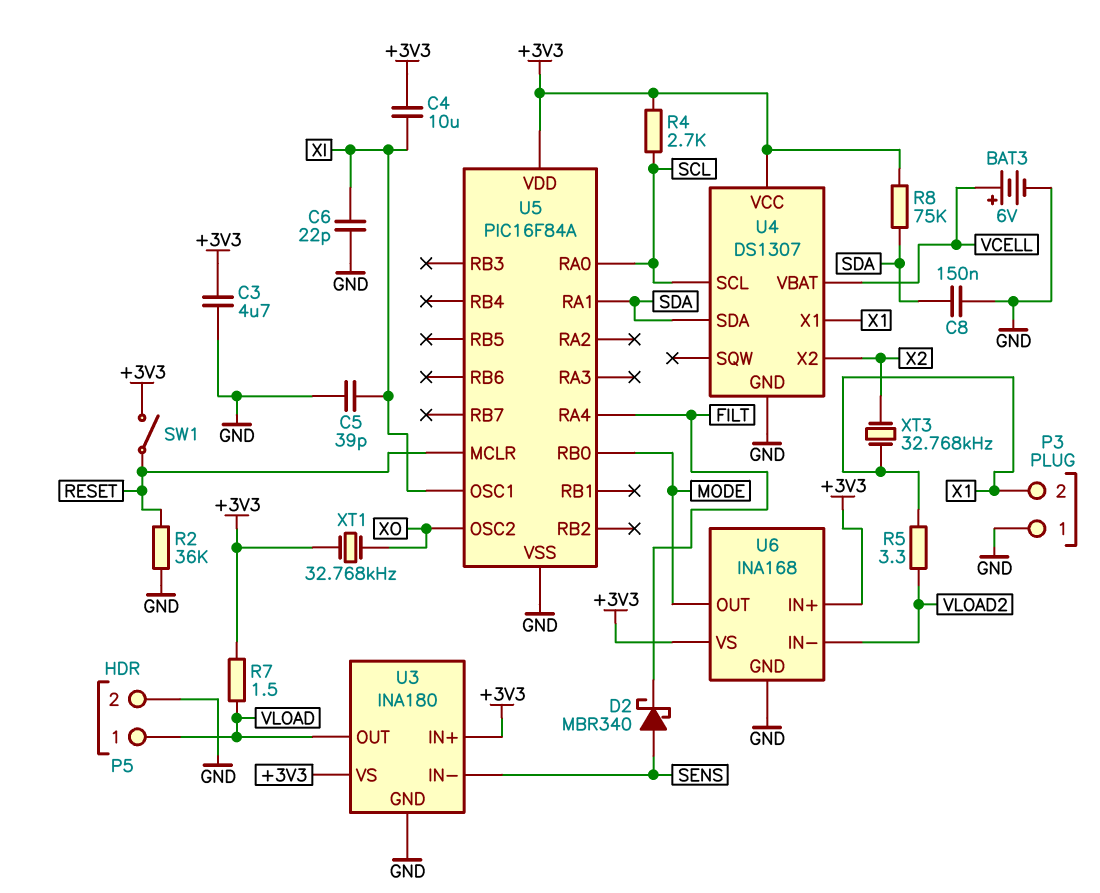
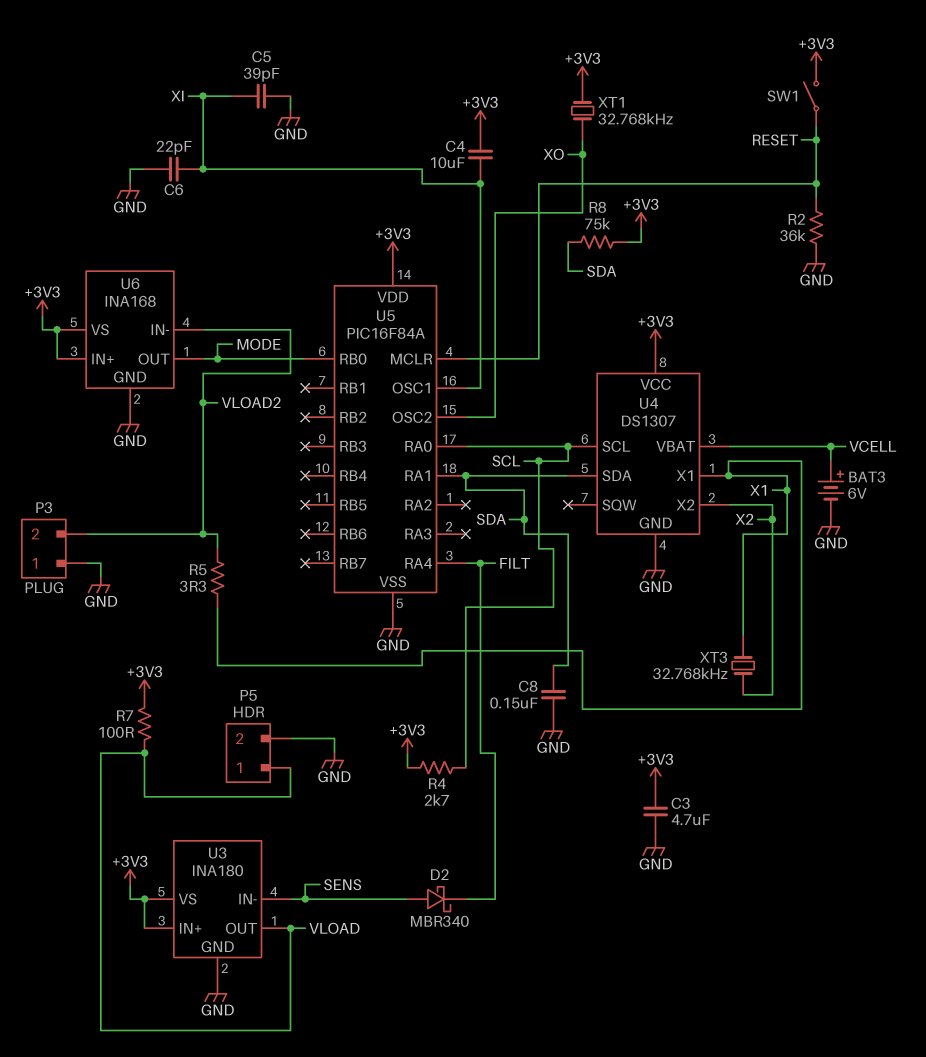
P3 pin 2: X1 -> VLOAD2
R7: 1.5 (+3V3, VLOAD) -> 100 (+3V3, VLOAD)

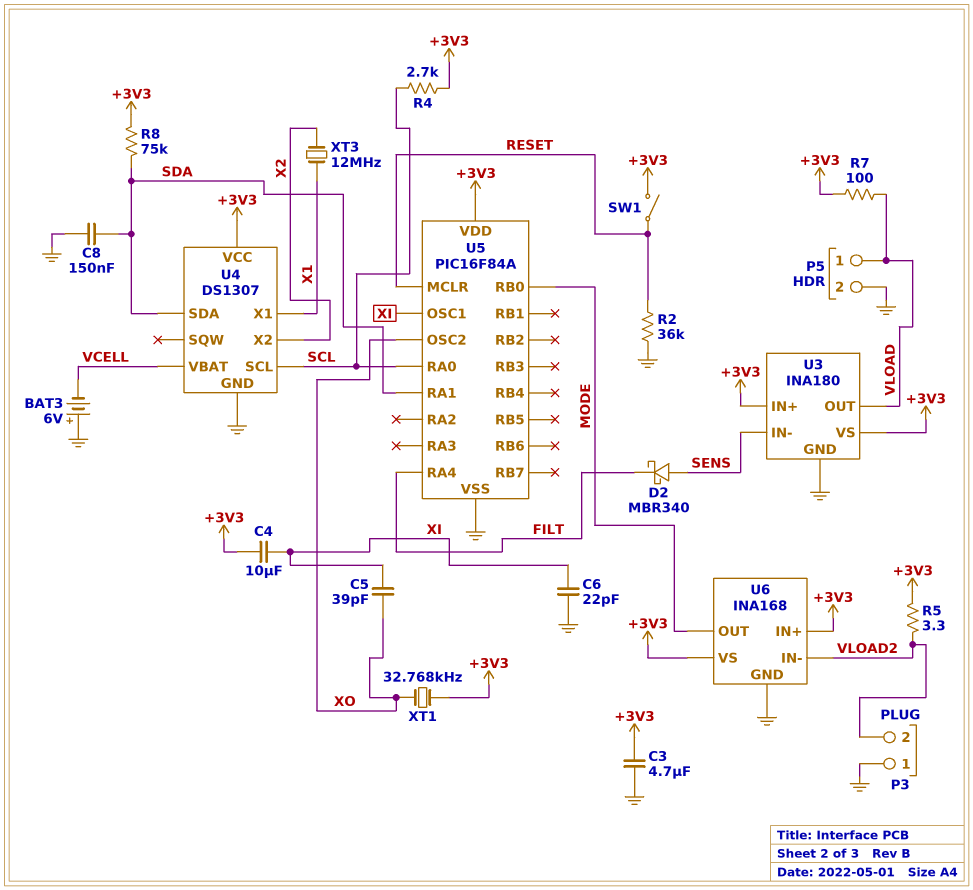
BAT3: 6V (plus VCELL, minus GND) -> 6V (plus GND, minus VCELL)
C5: 39pF (GND, XI) -> 39pF (XI, XO)
R5: 3.3 (VLOAD2, X1) -> 3.3 (+3V3, VLOAD2)
XT3: 32.768kHz (X1, X2) -> 12MHz (X1, X2)

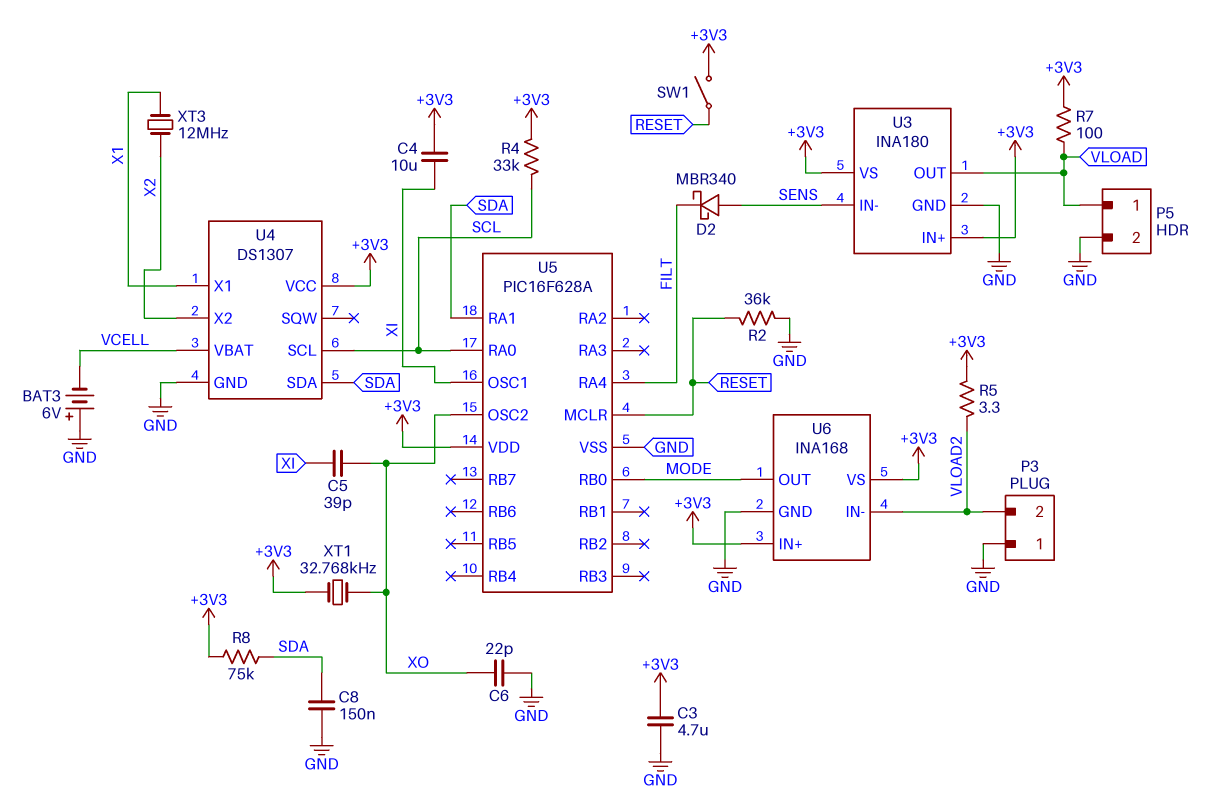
C6: 22pF (GND, XI) -> 22pF (GND, XO)
R4: 2.7k (+3V3, SCL) -> 33k (+3V3, SCL)
U5: PIC16F84A -> PIC16F628A

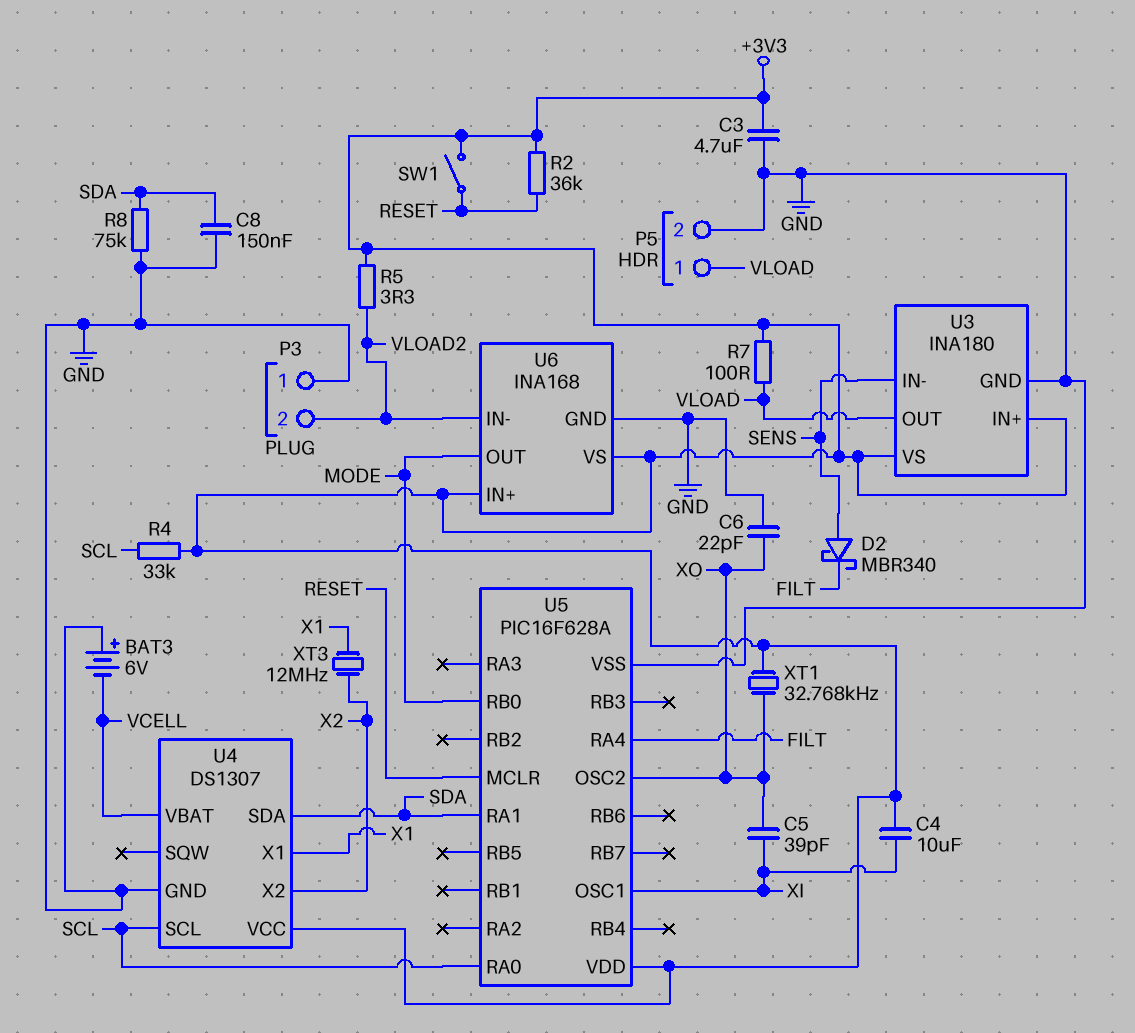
R2: 36k (GND, RESET) -> 36k (+3V3, RESET)
R8: 75k (+3V3, SDA) -> 75k (GND, SDA)

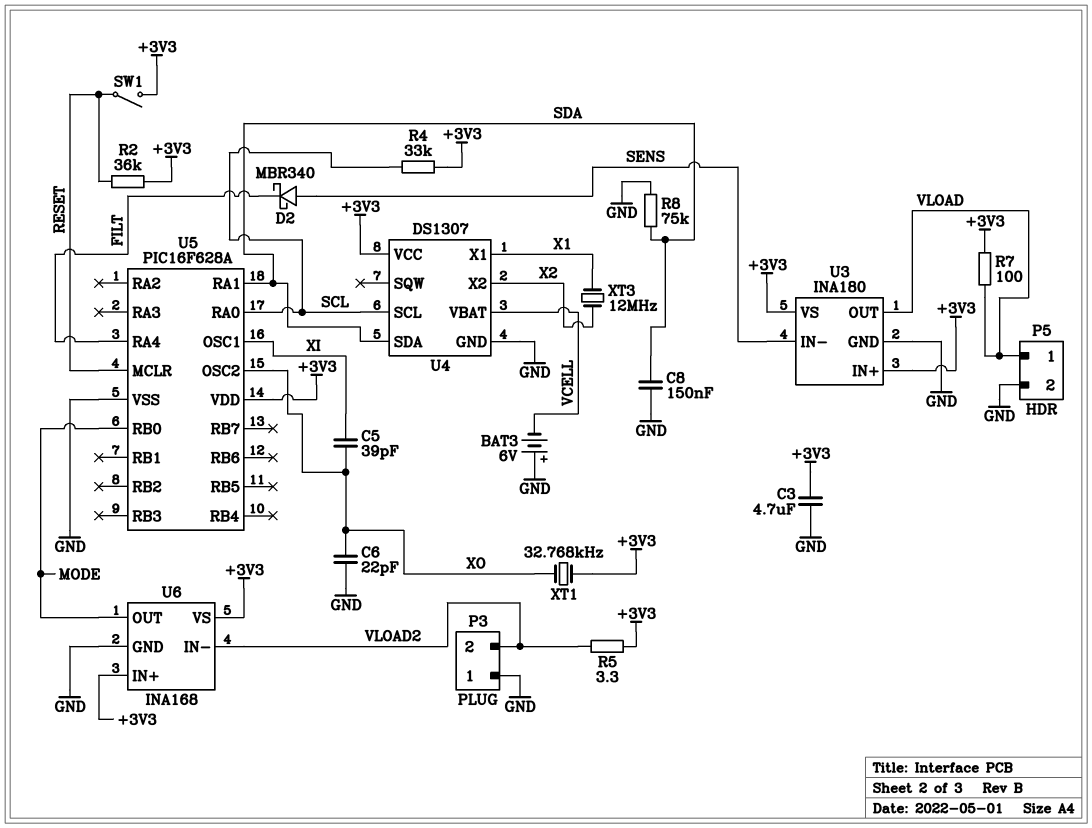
C4: 10uF (+3V3, XI) -> none

